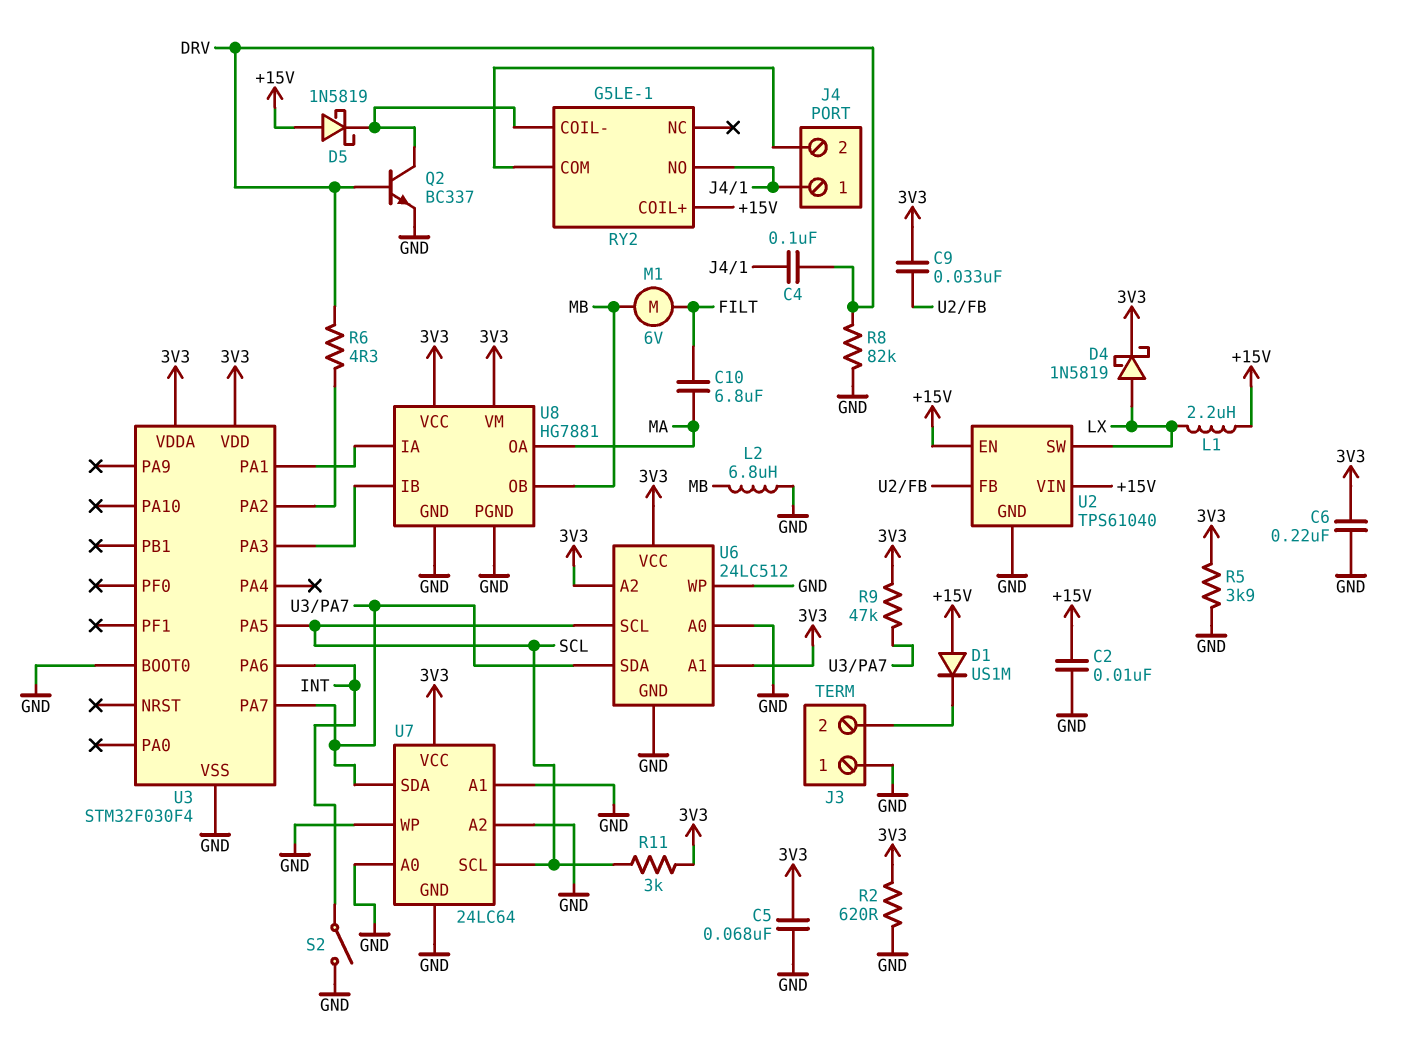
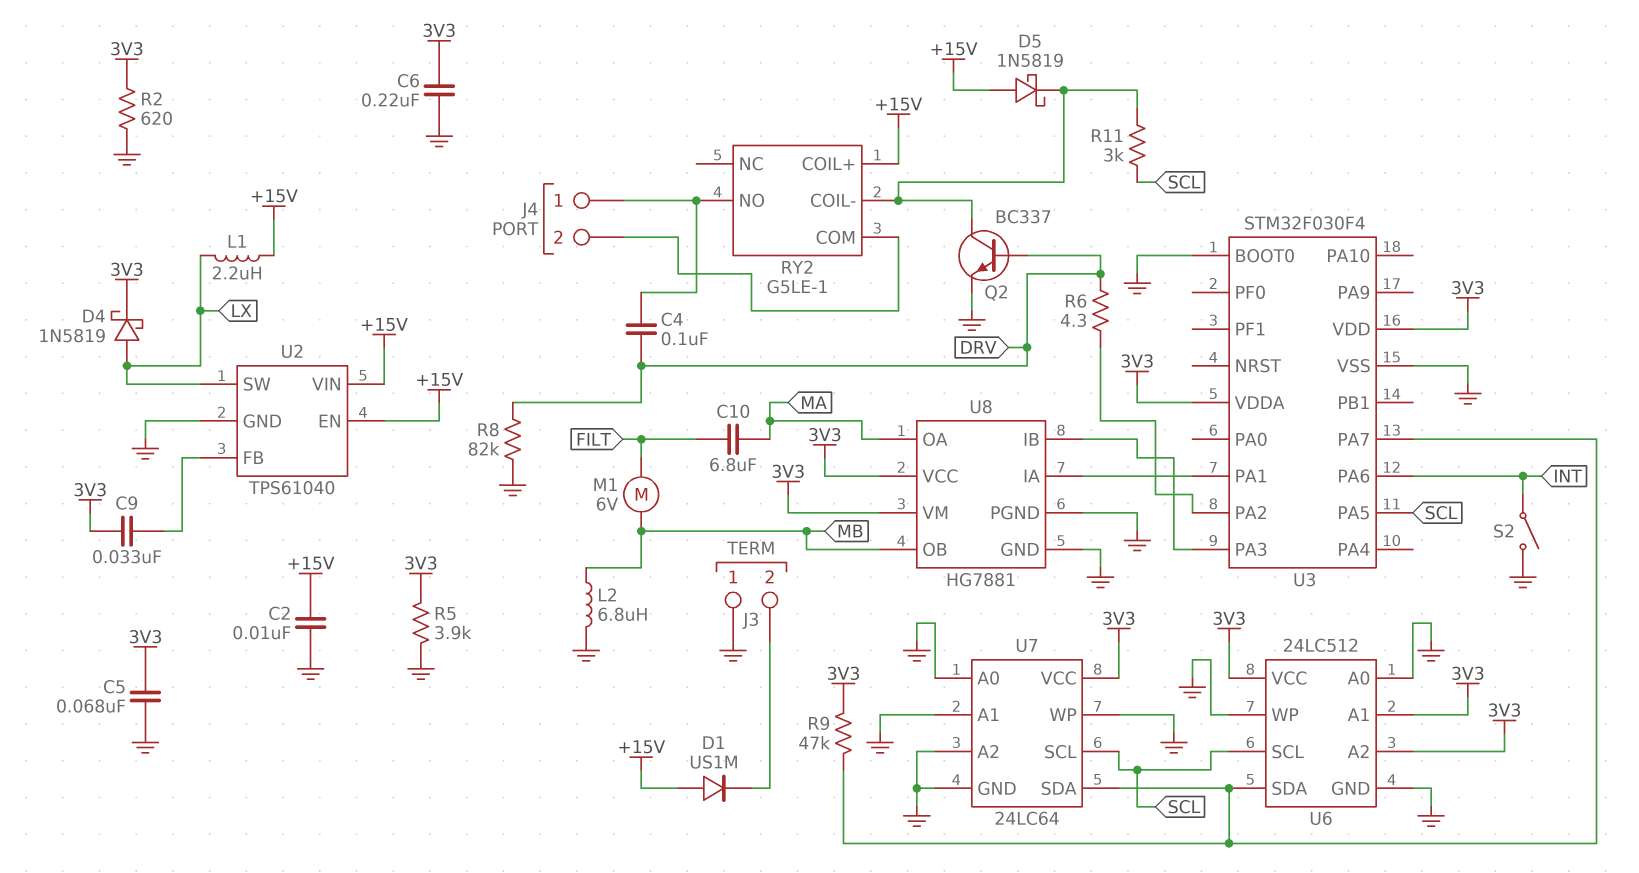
R11: 3k (3V3, SCL) -> 3k (RY2/COIL-, SCL)

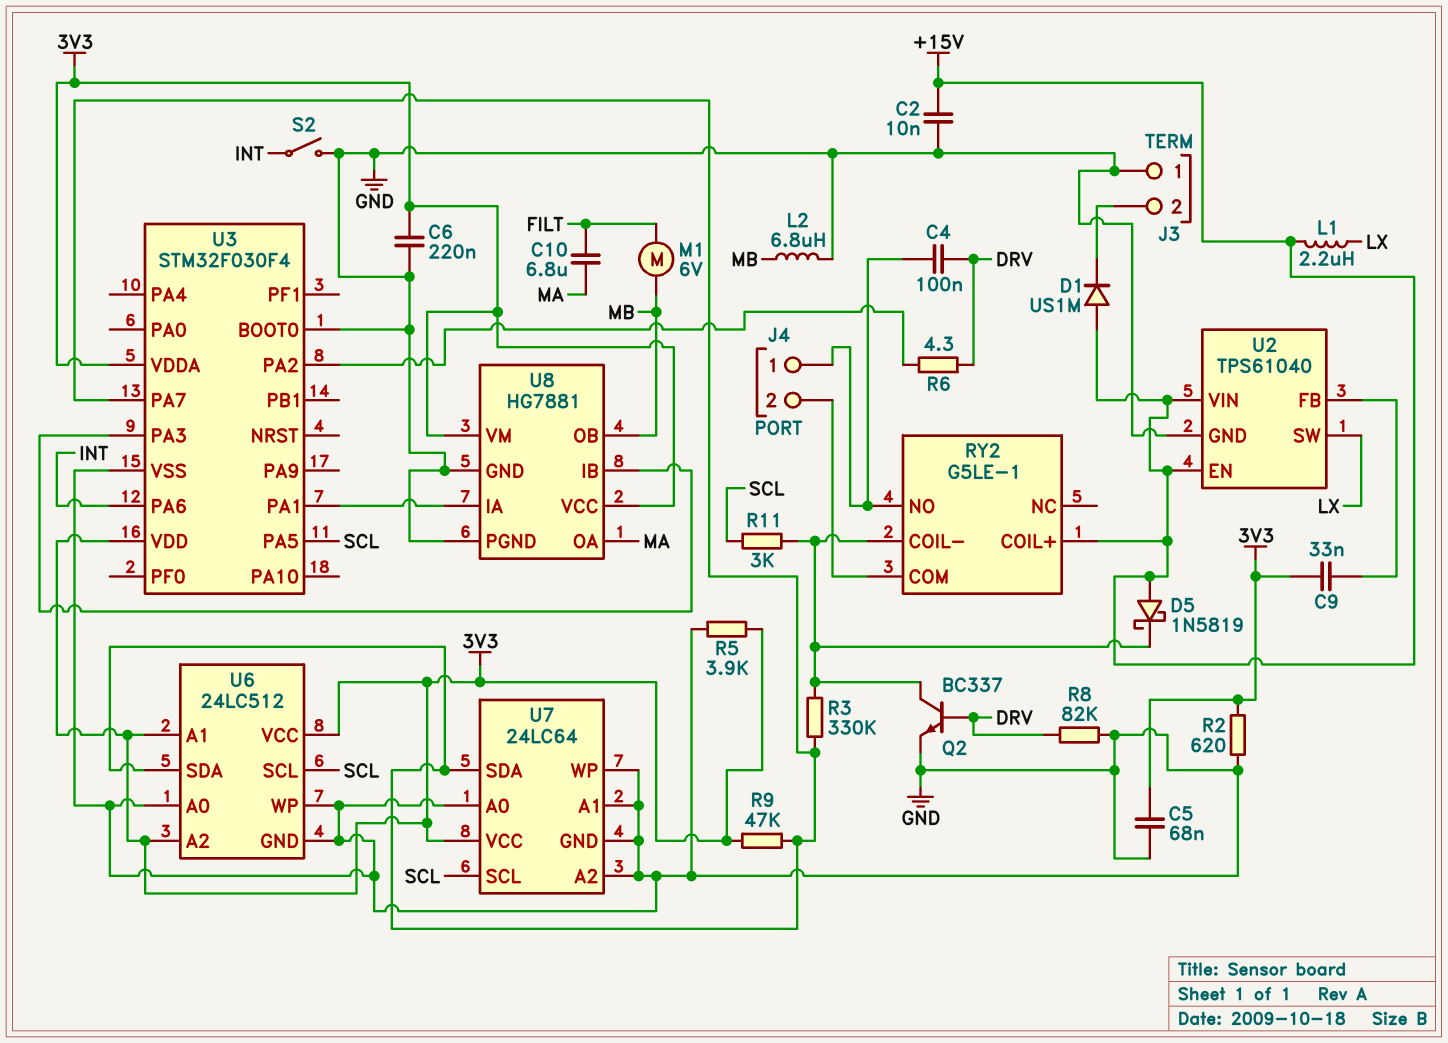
D4: schottky 1N5819 (A LX, K 3V3) -> none
R3: none -> 330k (RY2/COIL-, U3/PA7)

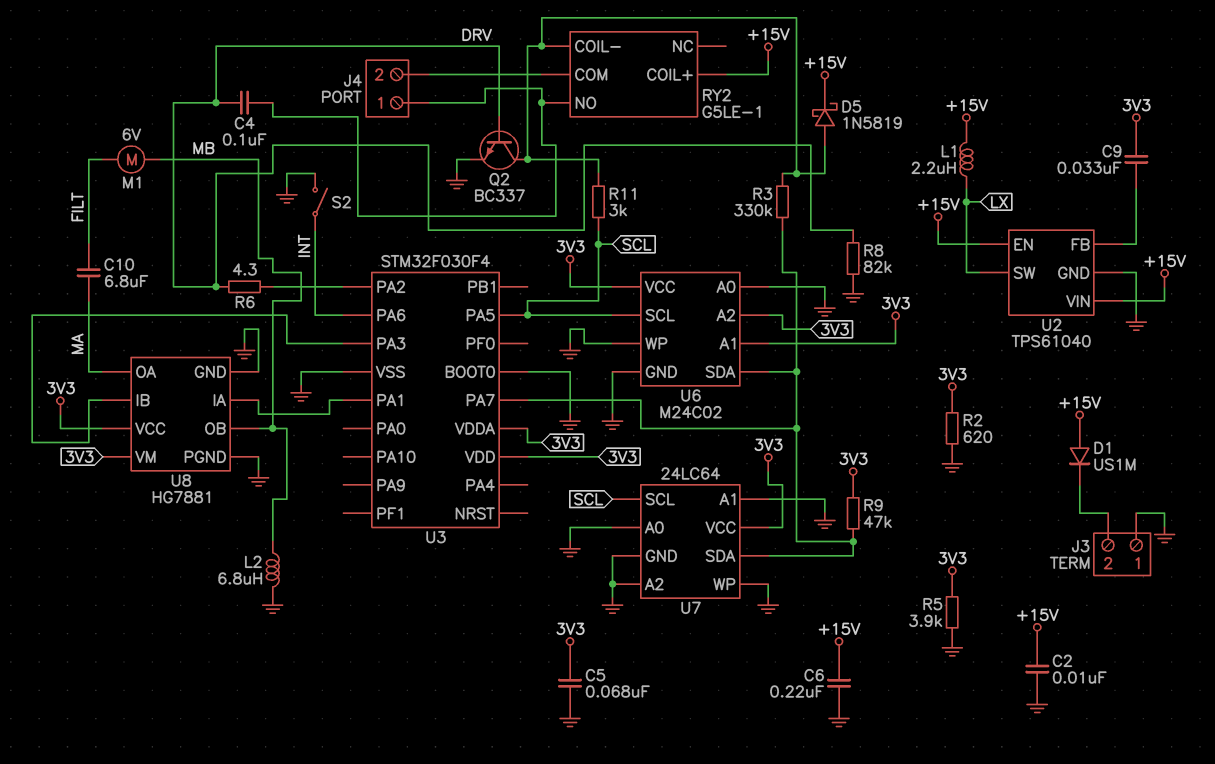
C6: 220nF (3V3, GND) -> 220nF (+15V, GND)
D5: schottky 1N5819 (A +15V, K RY2/COIL-) -> schottky 1N5819 (A RY2/COIL-, K +15V)
U6: 24LC512 -> M24C02

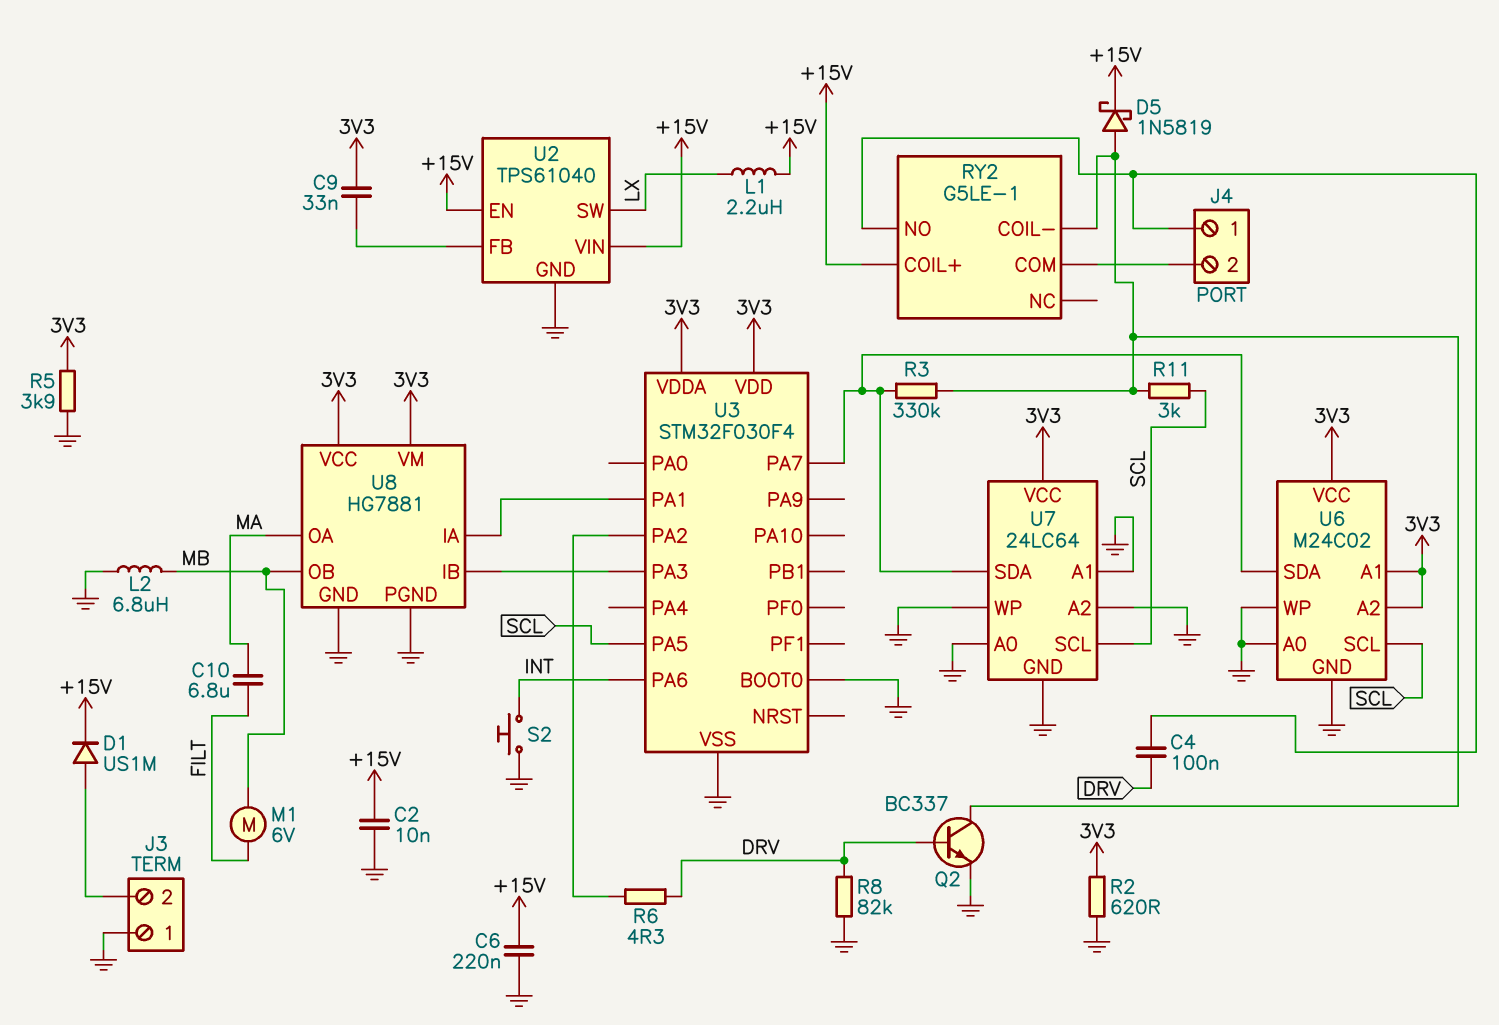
C5: 68nF (3V3, GND) -> none
D1: diode US1M (A +15V, K J3/2) -> diode US1M (A J3/2, K +15V)
R9: 47k (3V3, U3/PA7) -> none
S2: switch (GND, INT) -> button (GND, INT)

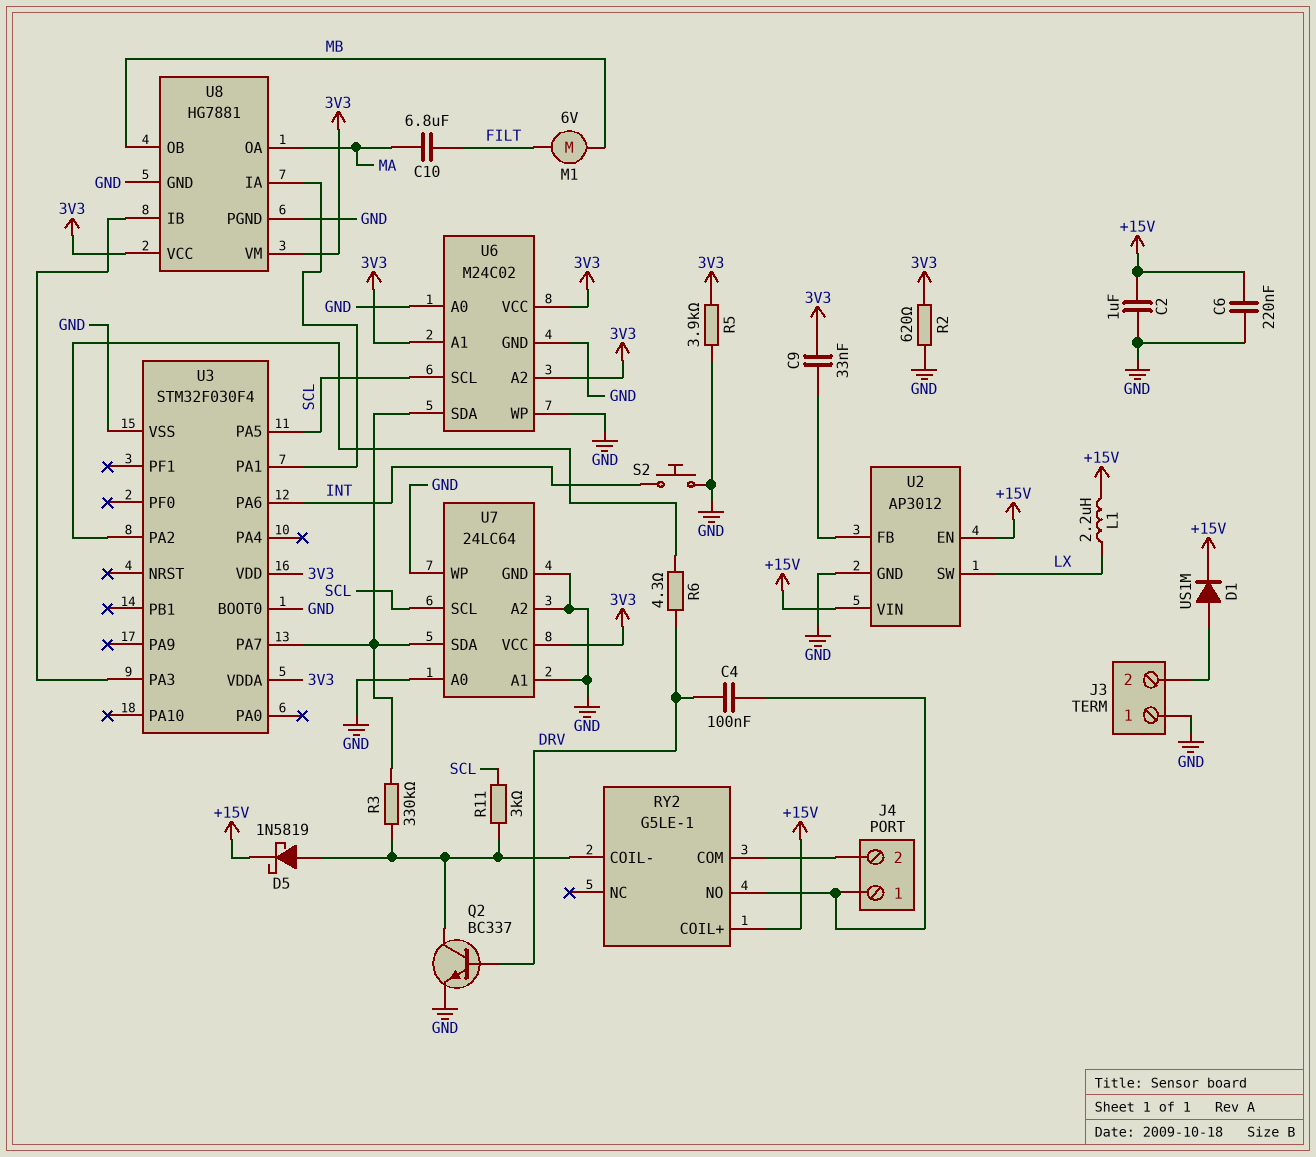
C2: 10nF (+15V, GND) -> 1uF (+15V, GND)
L2: 6.8uH (GND, MB) -> none
R8: 82k (DRV, GND) -> none
U2: TPS61040 -> AP3012

